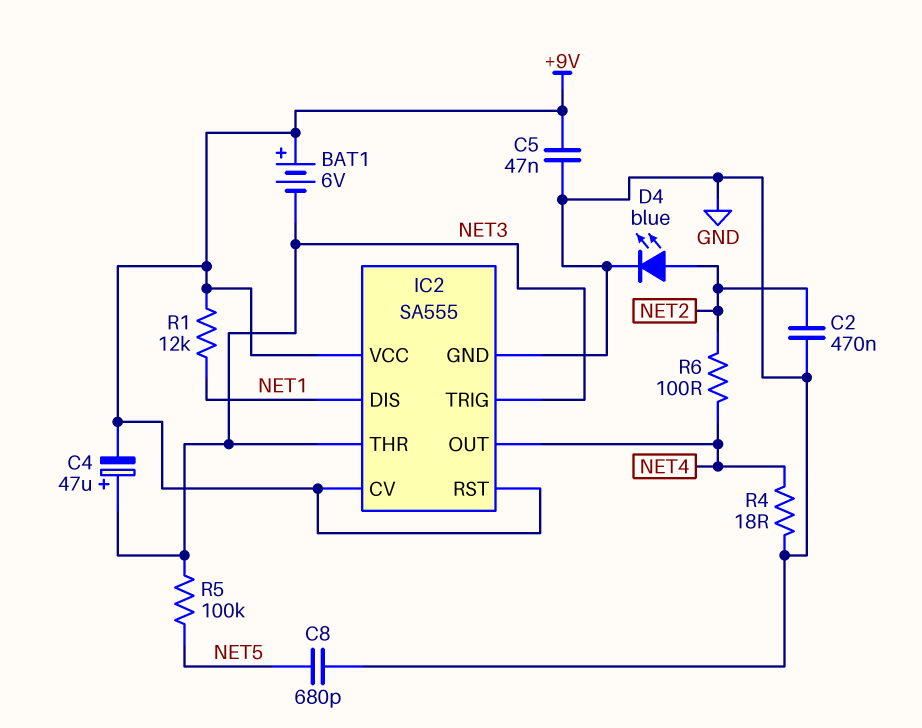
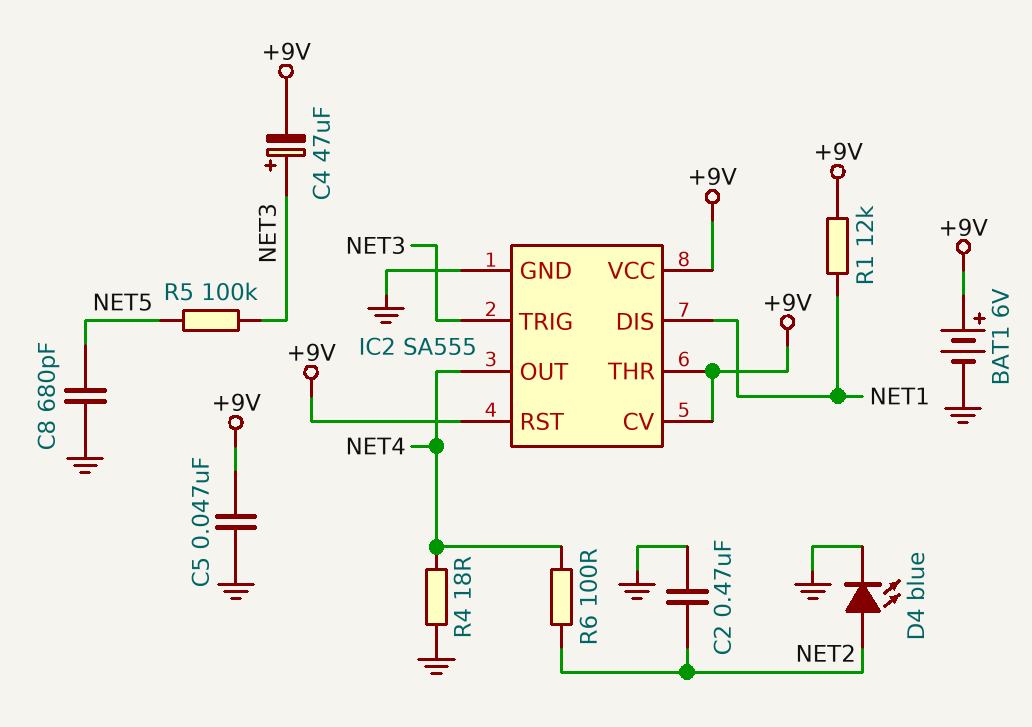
BAT1: 6V (plus +9V, minus NET3) -> 6V (plus +9V, minus GND)
IC2 pin THR: NET3 -> +9V

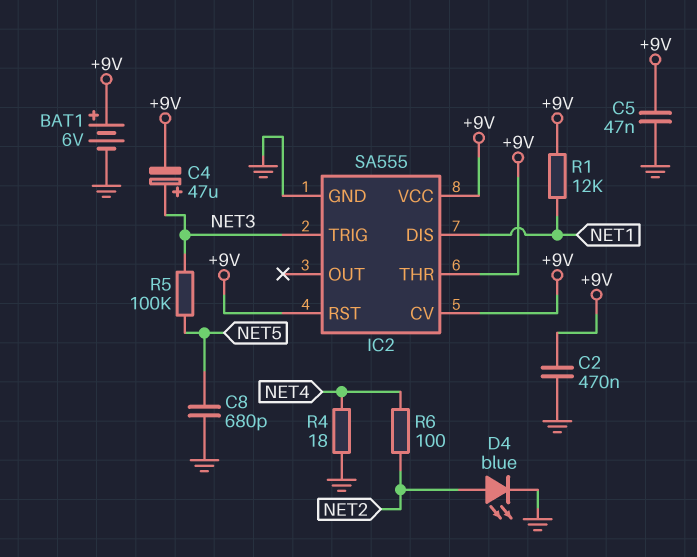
C2: 470nF (GND, NET2) -> 470nF (+9V, GND)
IC2 pin OUT: NET4 -> none

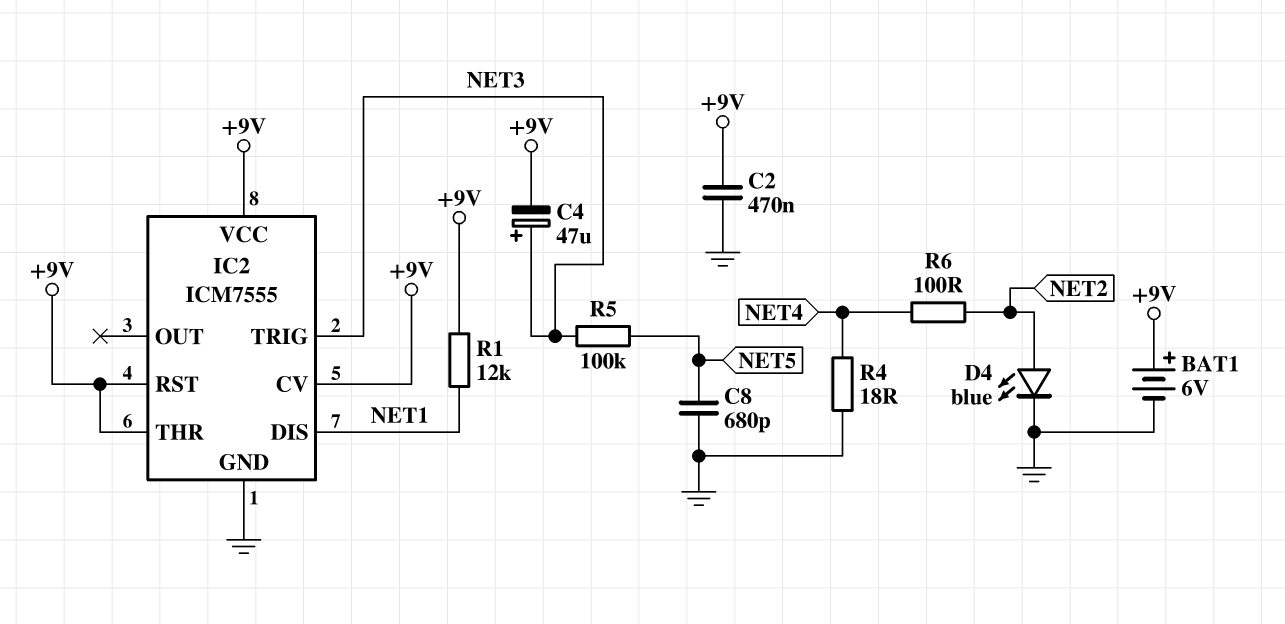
C5: 47nF (+9V, GND) -> none
IC2: SA555 -> ICM7555

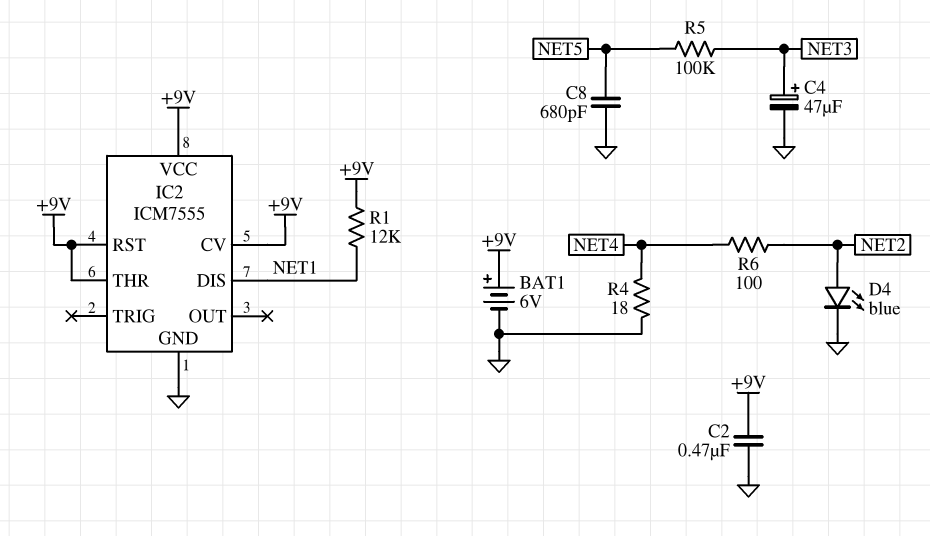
C4: 47uF (plus NET3, minus +9V) -> 47uF (plus NET3, minus GND)
IC2 pin TRIG: NET3 -> none

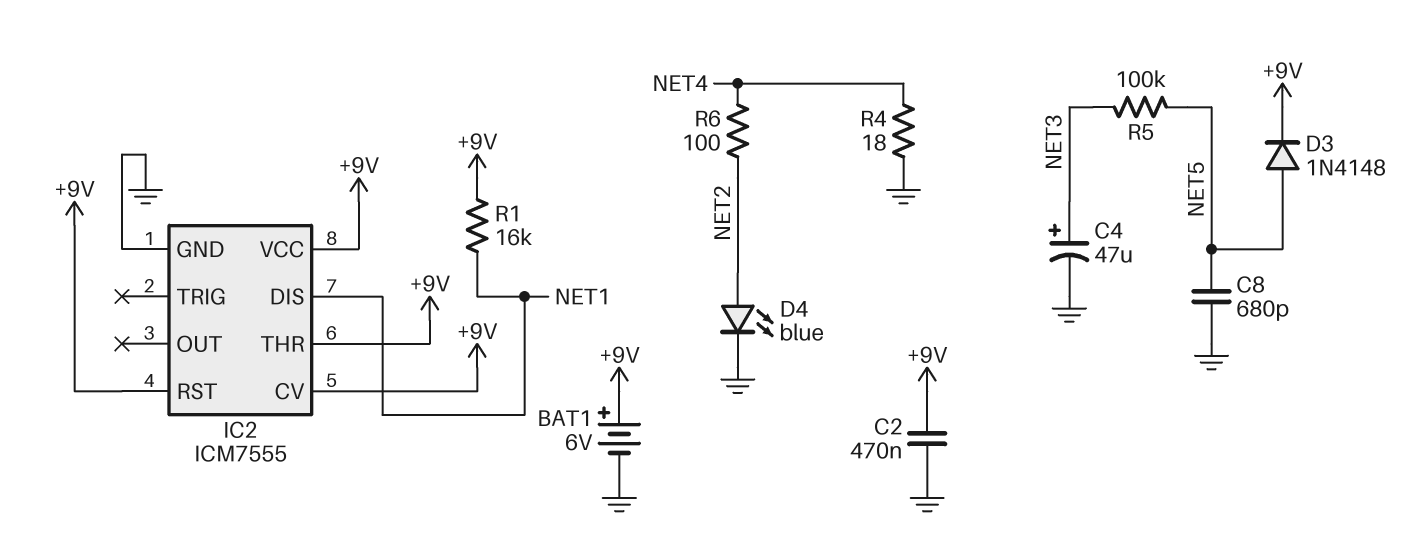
D3: none -> diode 1N4148 (A NET5, K +9V)
R1: 12k (+9V, NET1) -> 16k (+9V, NET1)

